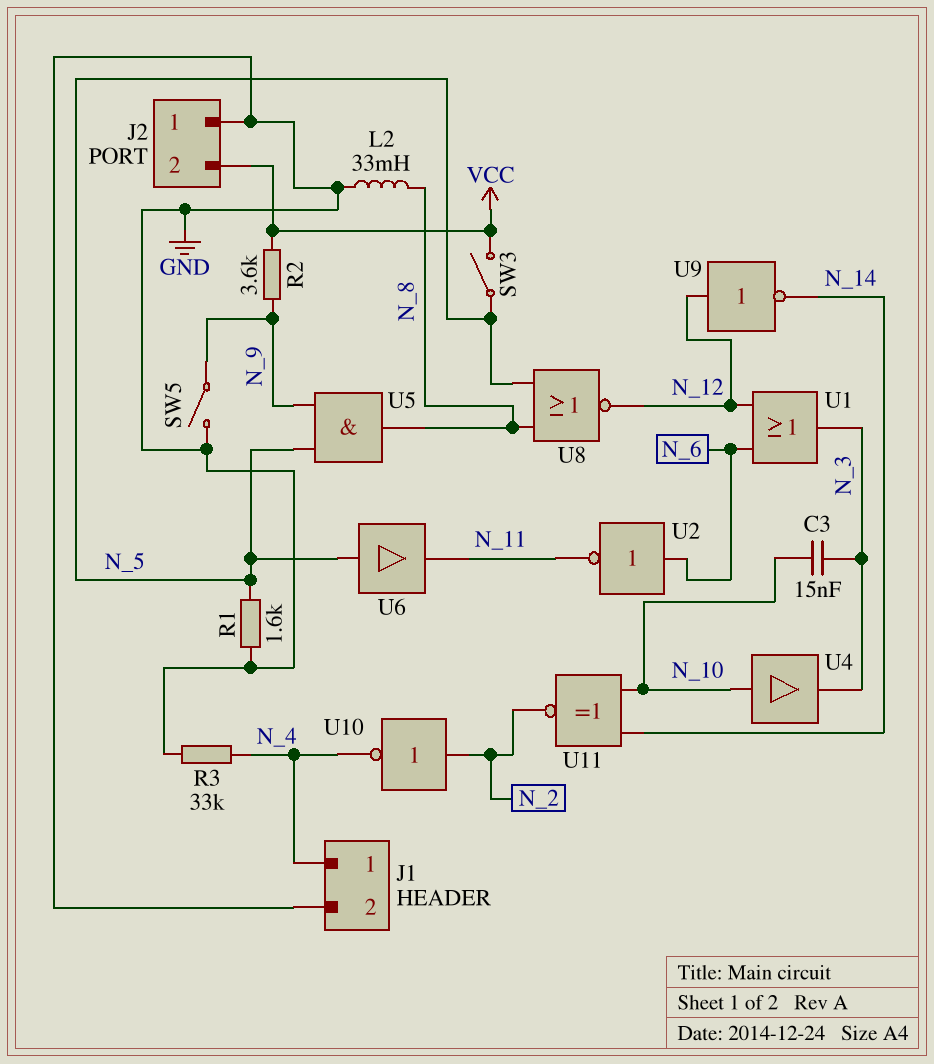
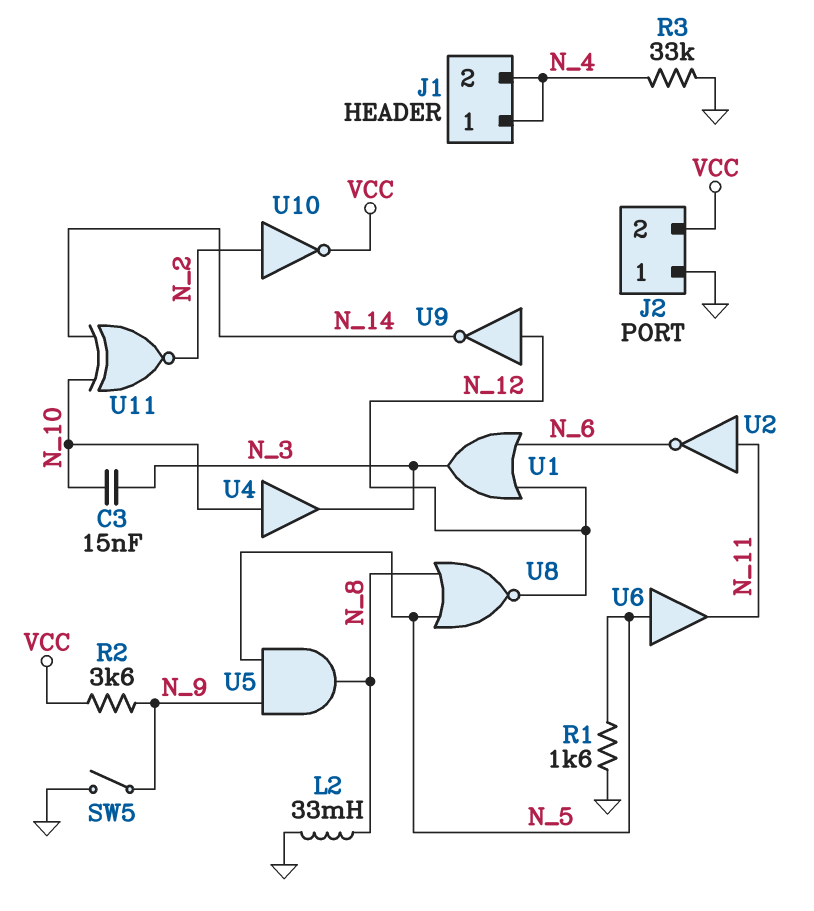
J1 pin 2: GND -> N_4
SW3: switch (N_5, VCC) -> none
U2: NOT (in N_6, out N_11) -> NOT (in N_11, out N_6)
U10: NOT (in N_2, out N_4) -> NOT (in N_2, out VCC)

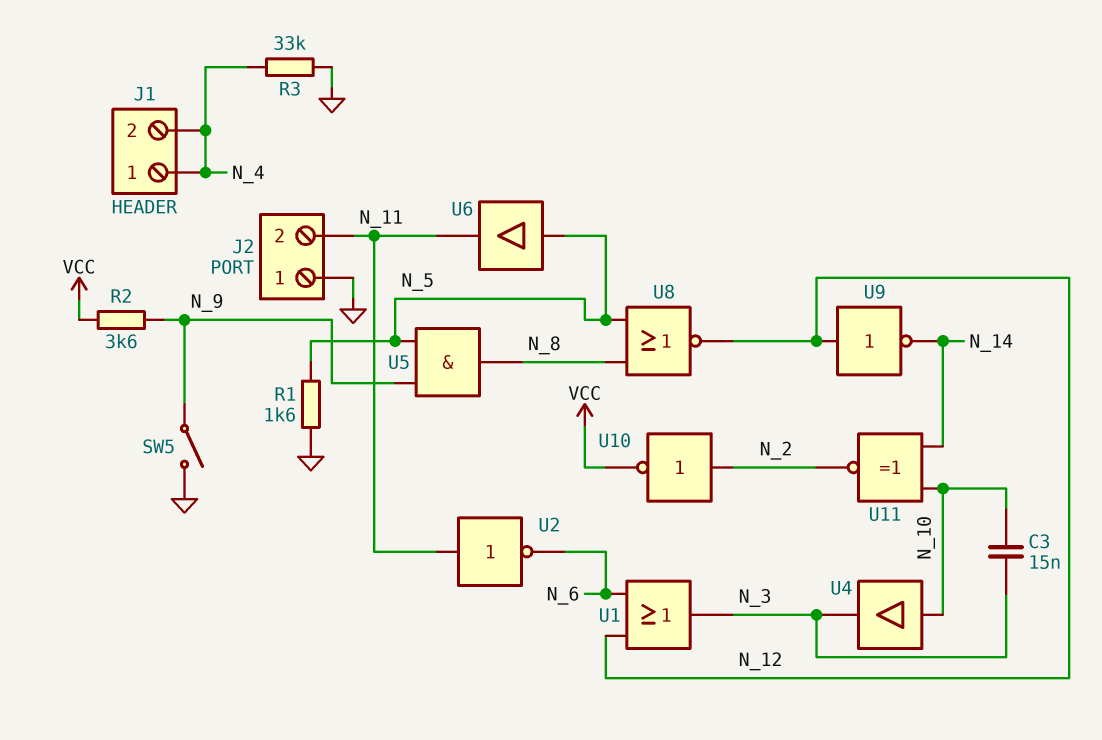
J2 pin 2: VCC -> N_11
L2: 33mH (GND, N_8) -> none

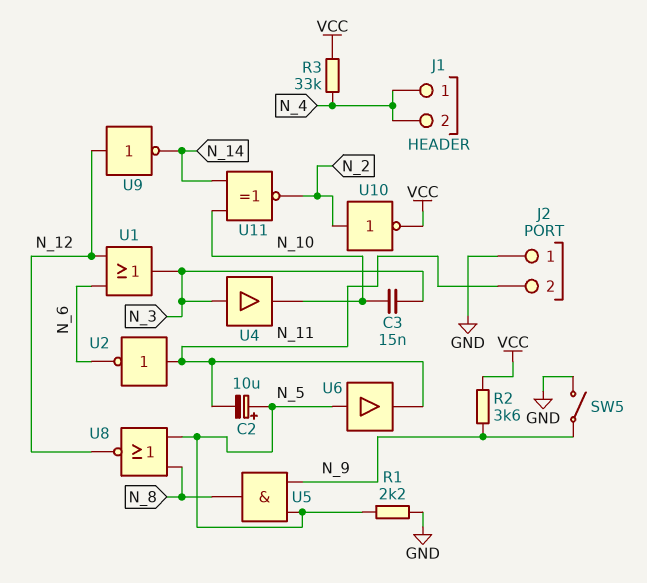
C2: none -> 10uF (plus N_5, minus N_11)
R1: 1.6k (GND, N_5) -> 2.2k (GND, N_5)
R3: 33k (GND, N_4) -> 33k (N_4, VCC)
U4: buffer (in N_10, out N_3) -> buffer (in N_3, out N_10)

